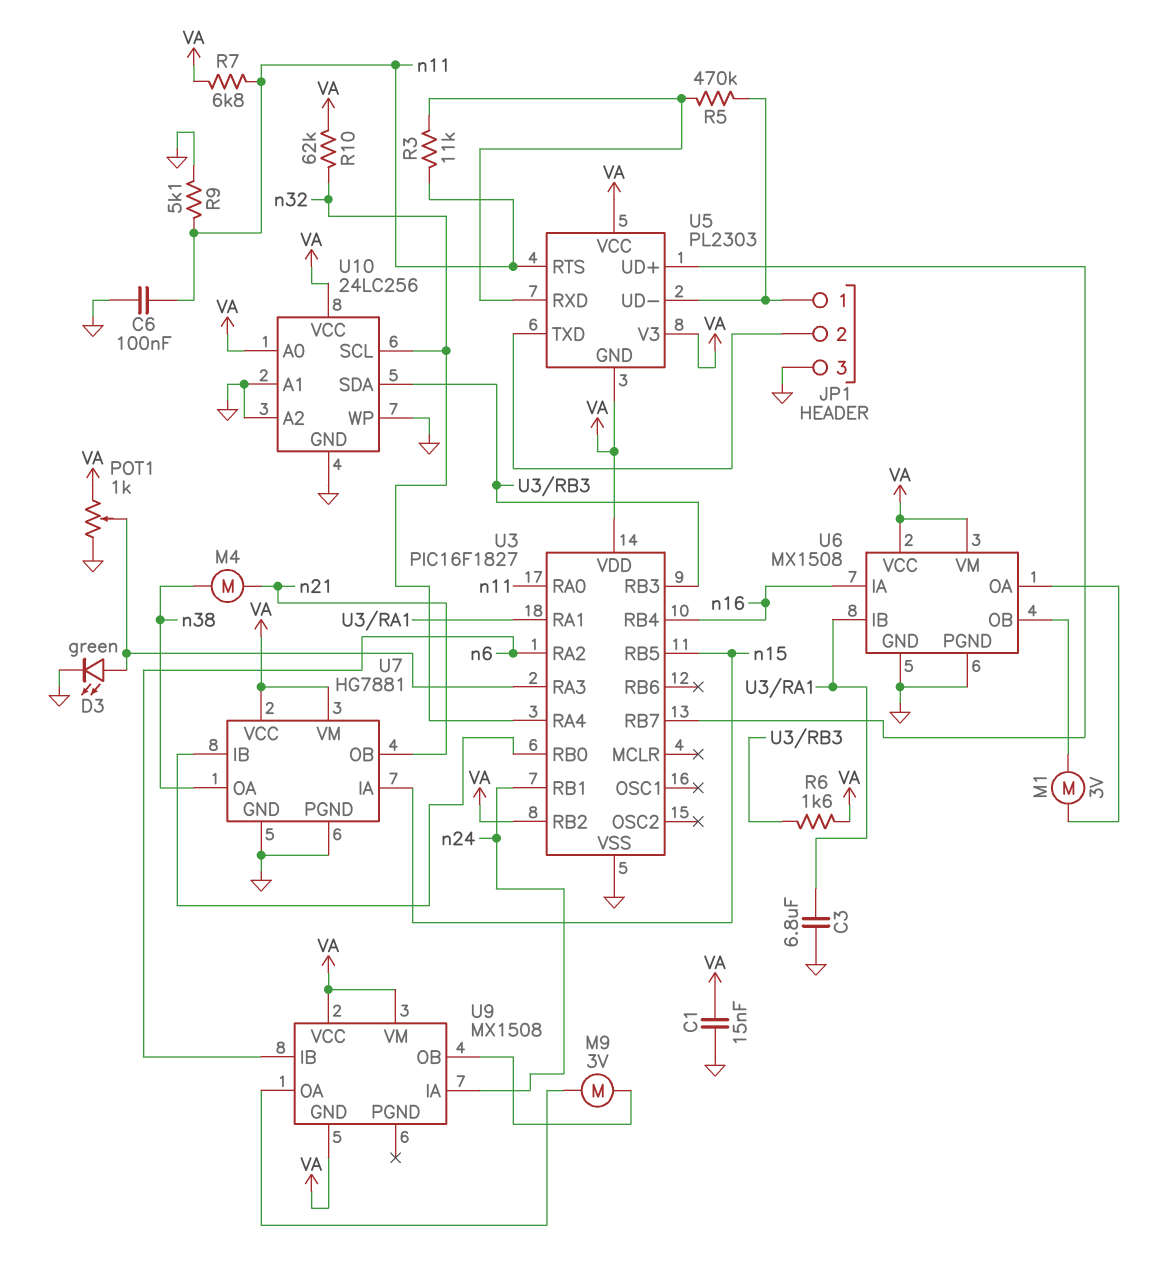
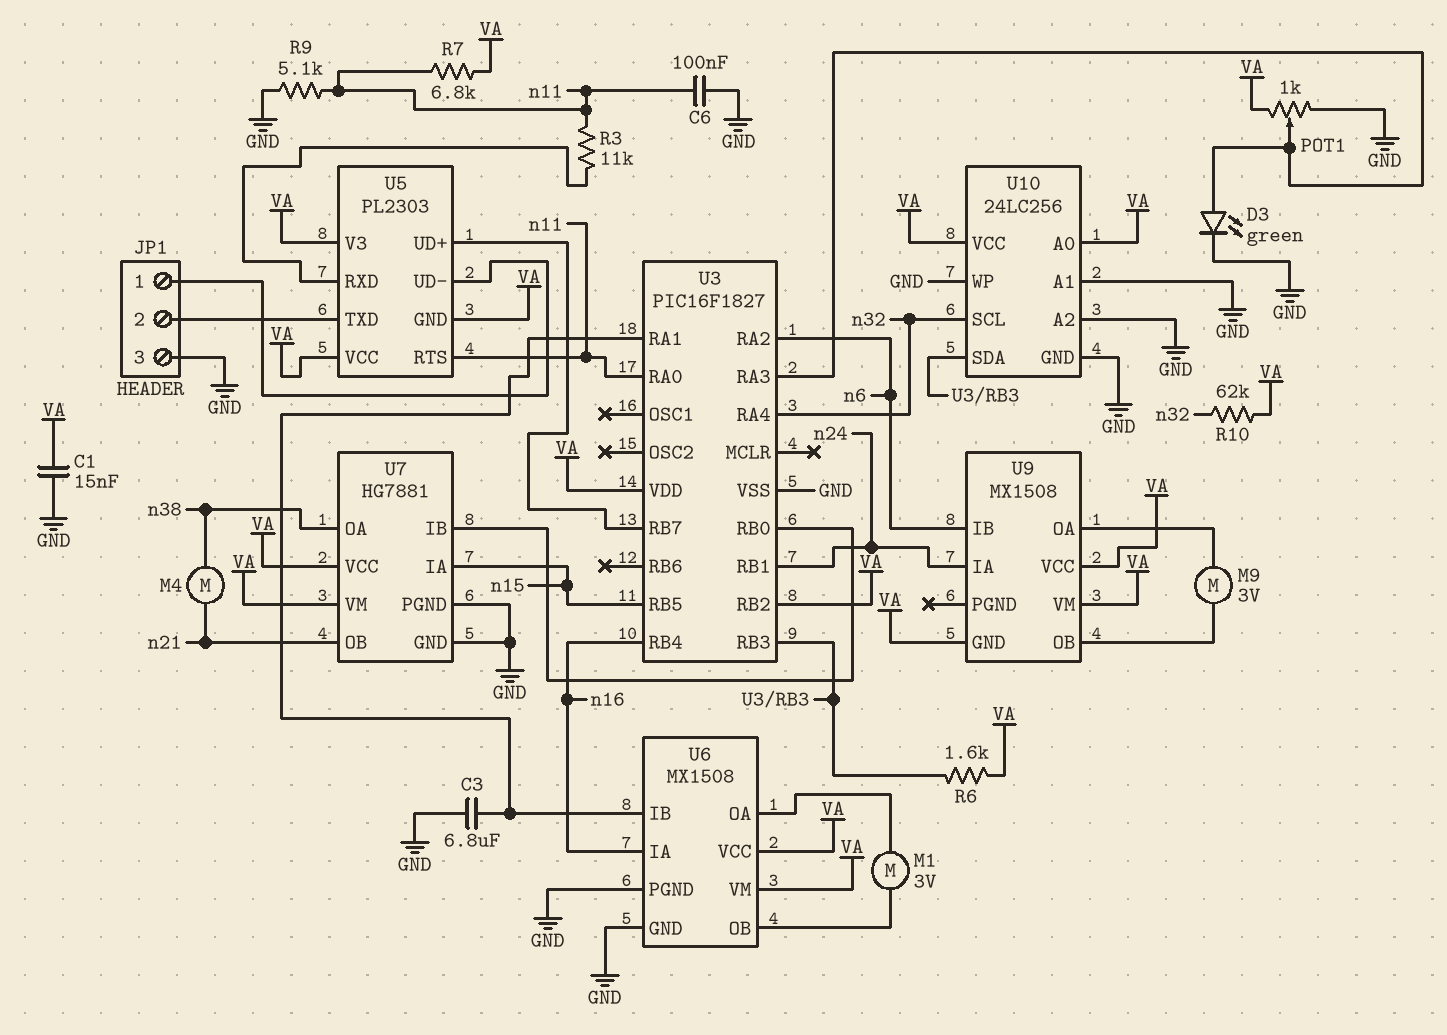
R5: 470k (JP1/1, U5/RXD) -> none

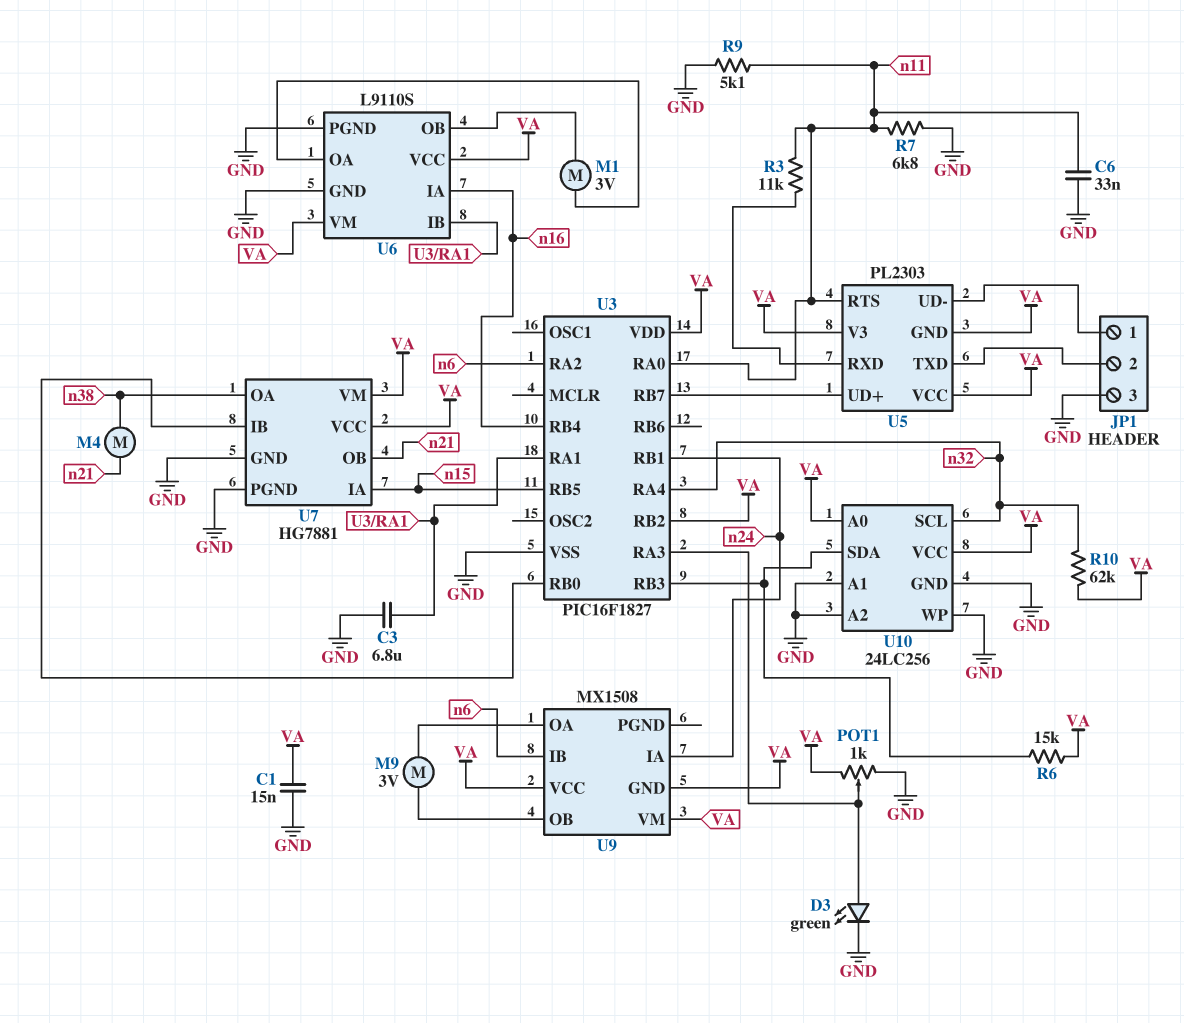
C6: 100nF (GND, n11) -> 33nF (GND, n11)
R6: 1.6k (U3/RB3, VA) -> 15k (U3/RB3, VA)
R7: 6.8k (VA, n11) -> 6.8k (GND, n11)
U6: MX1508 -> L9110S

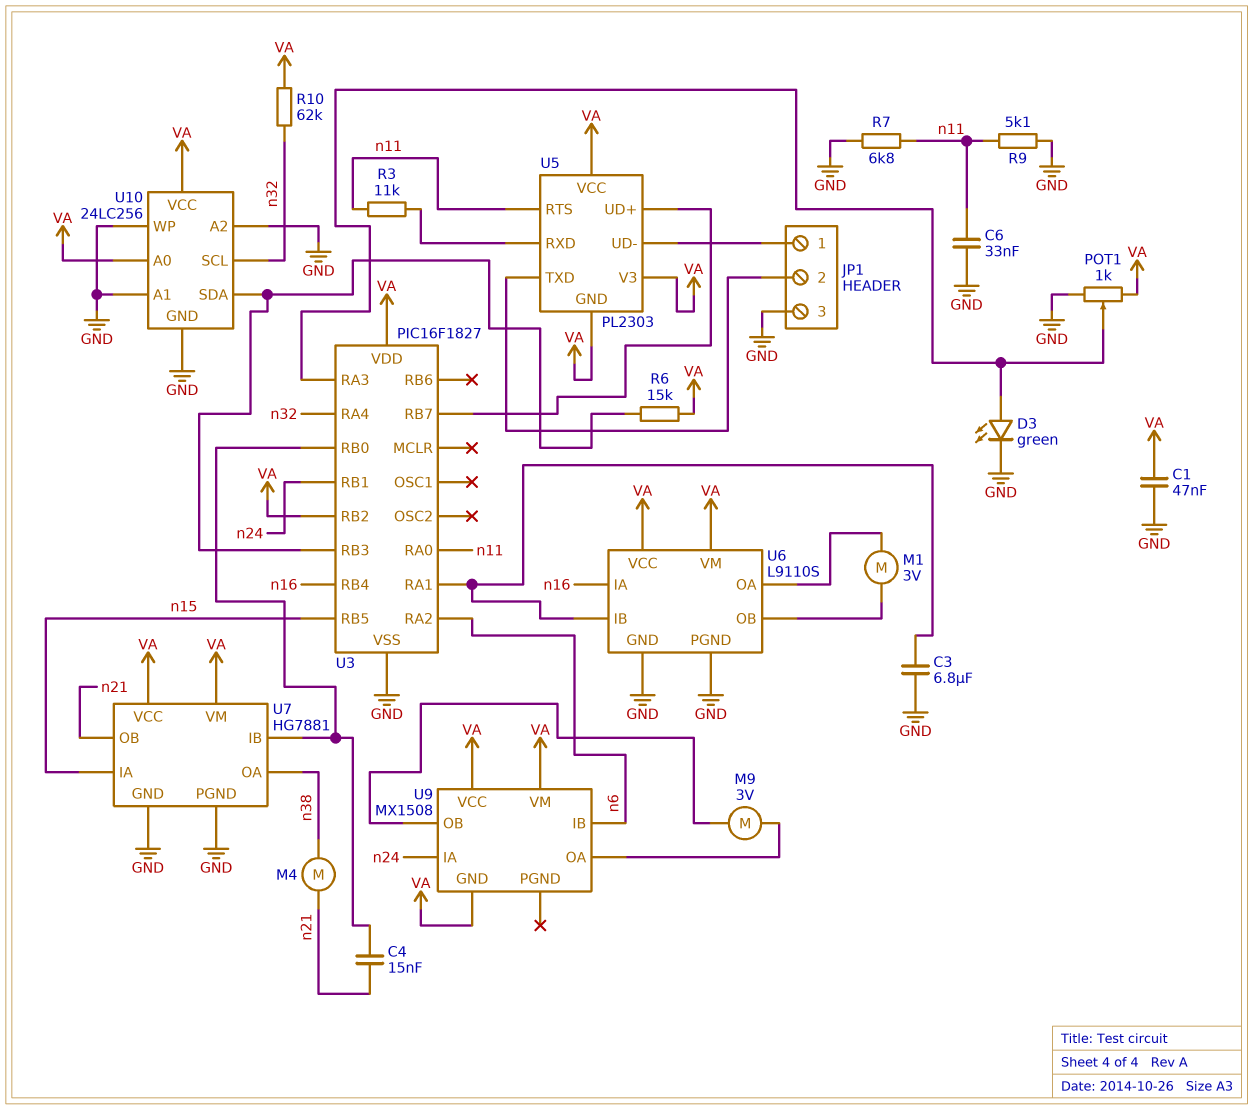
C1: 15nF (GND, VA) -> 47nF (GND, VA)
C4: none -> 15nF (U3/RB0, n21)

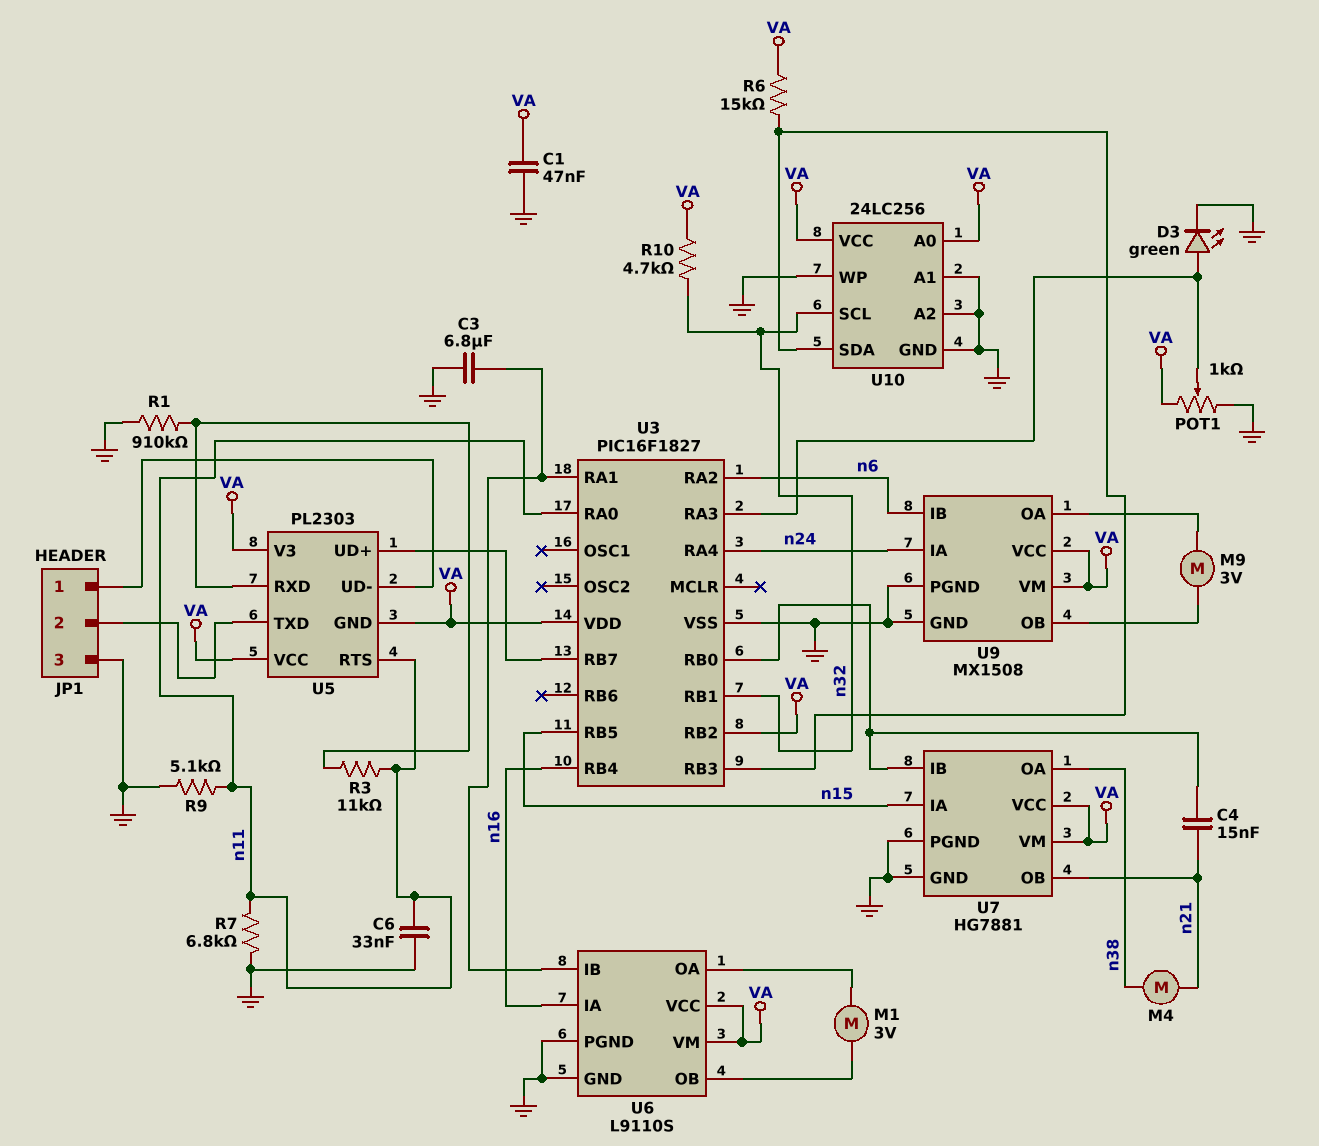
R1: none -> 910k (GND, U5/RXD)
R10: 62k (VA, n32) -> 4.7k (VA, n32)
U3 pin RA4: n32 -> n24
U3 pin RB1: n24 -> n32
U9 pin GND: VA -> GND
U9 pin PGND: none -> GND

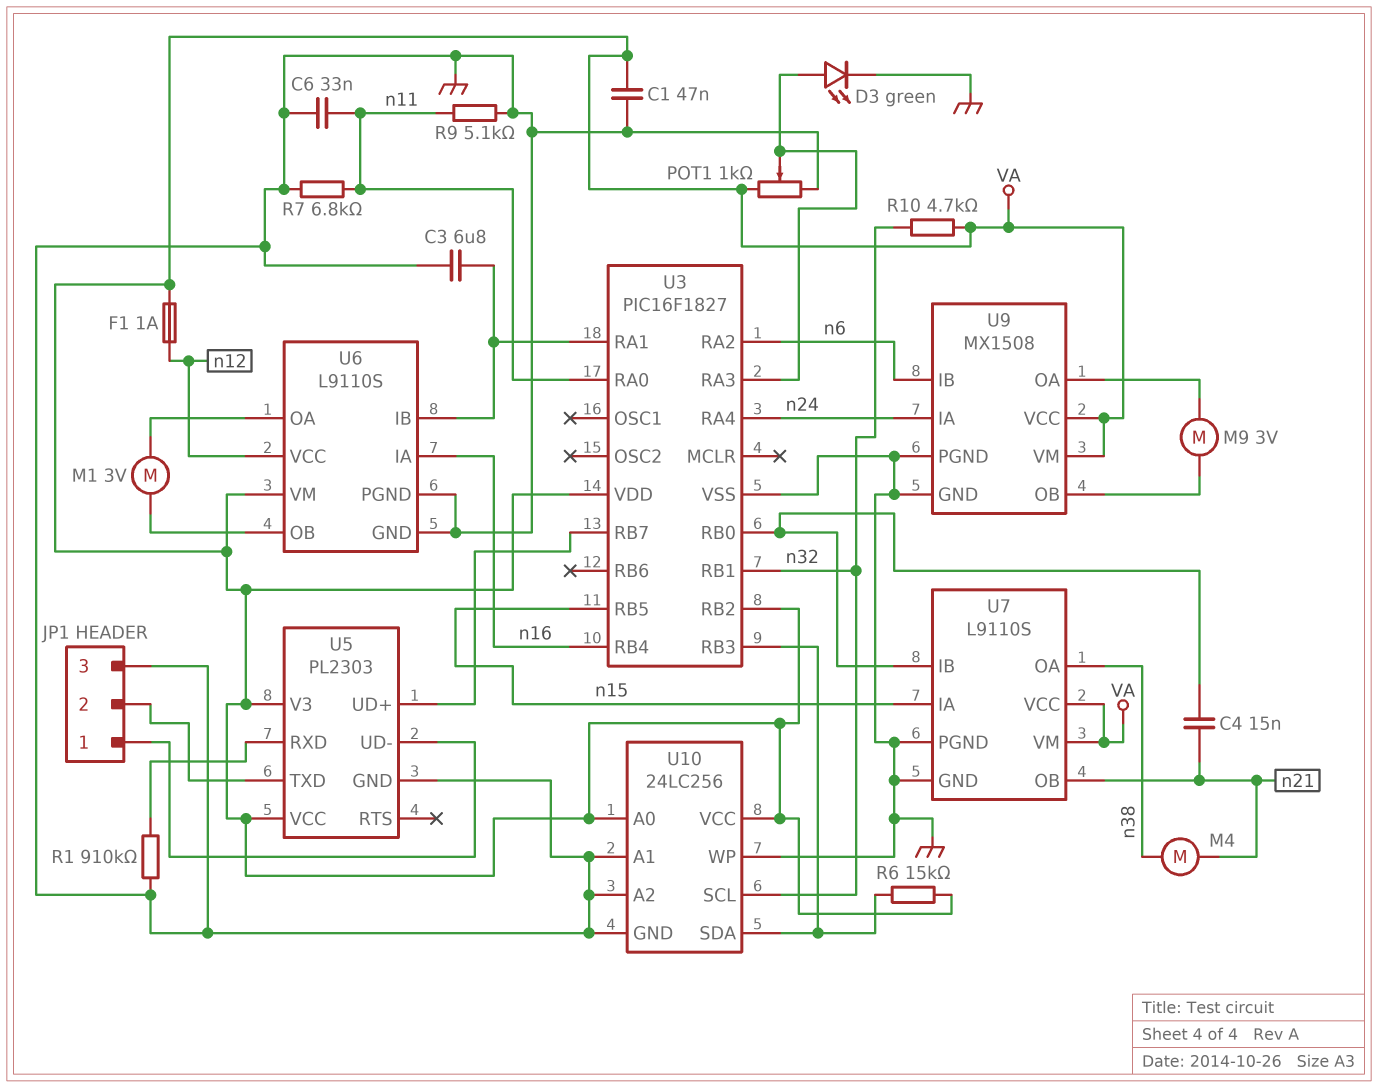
F1: none -> 1A (VA, n12)
R3: 11k (U5/RXD, n11) -> none
U5 pin GND: VA -> GND
U5 pin RTS: n11 -> none
U6 pin VCC: VA -> n12
U7: HG7881 -> L9110S

